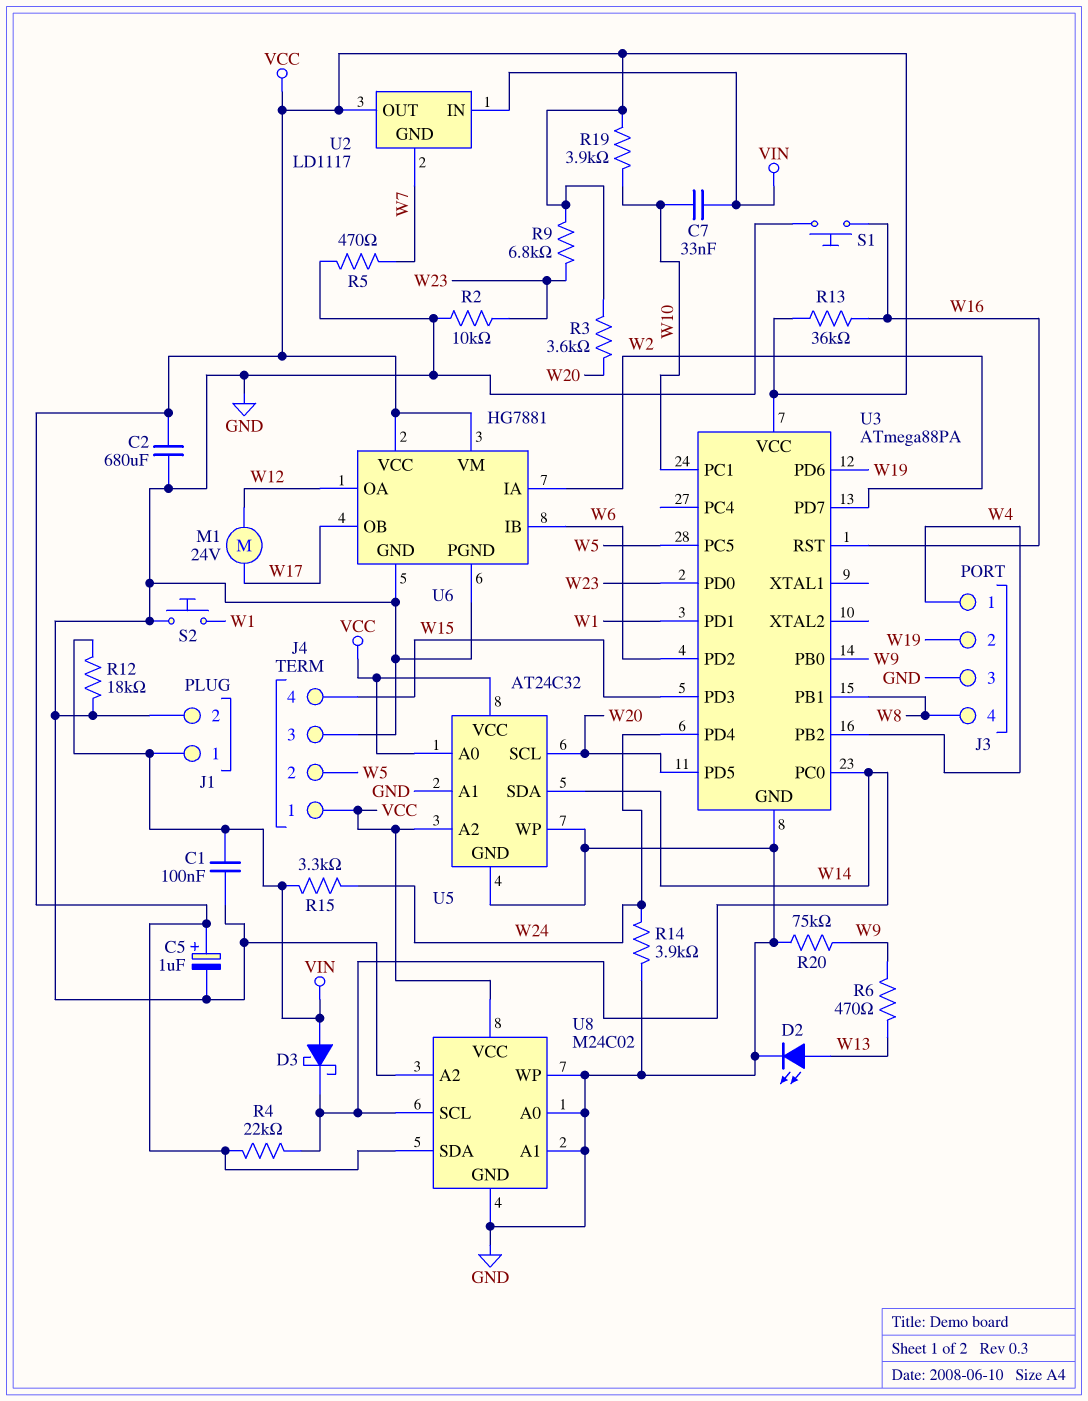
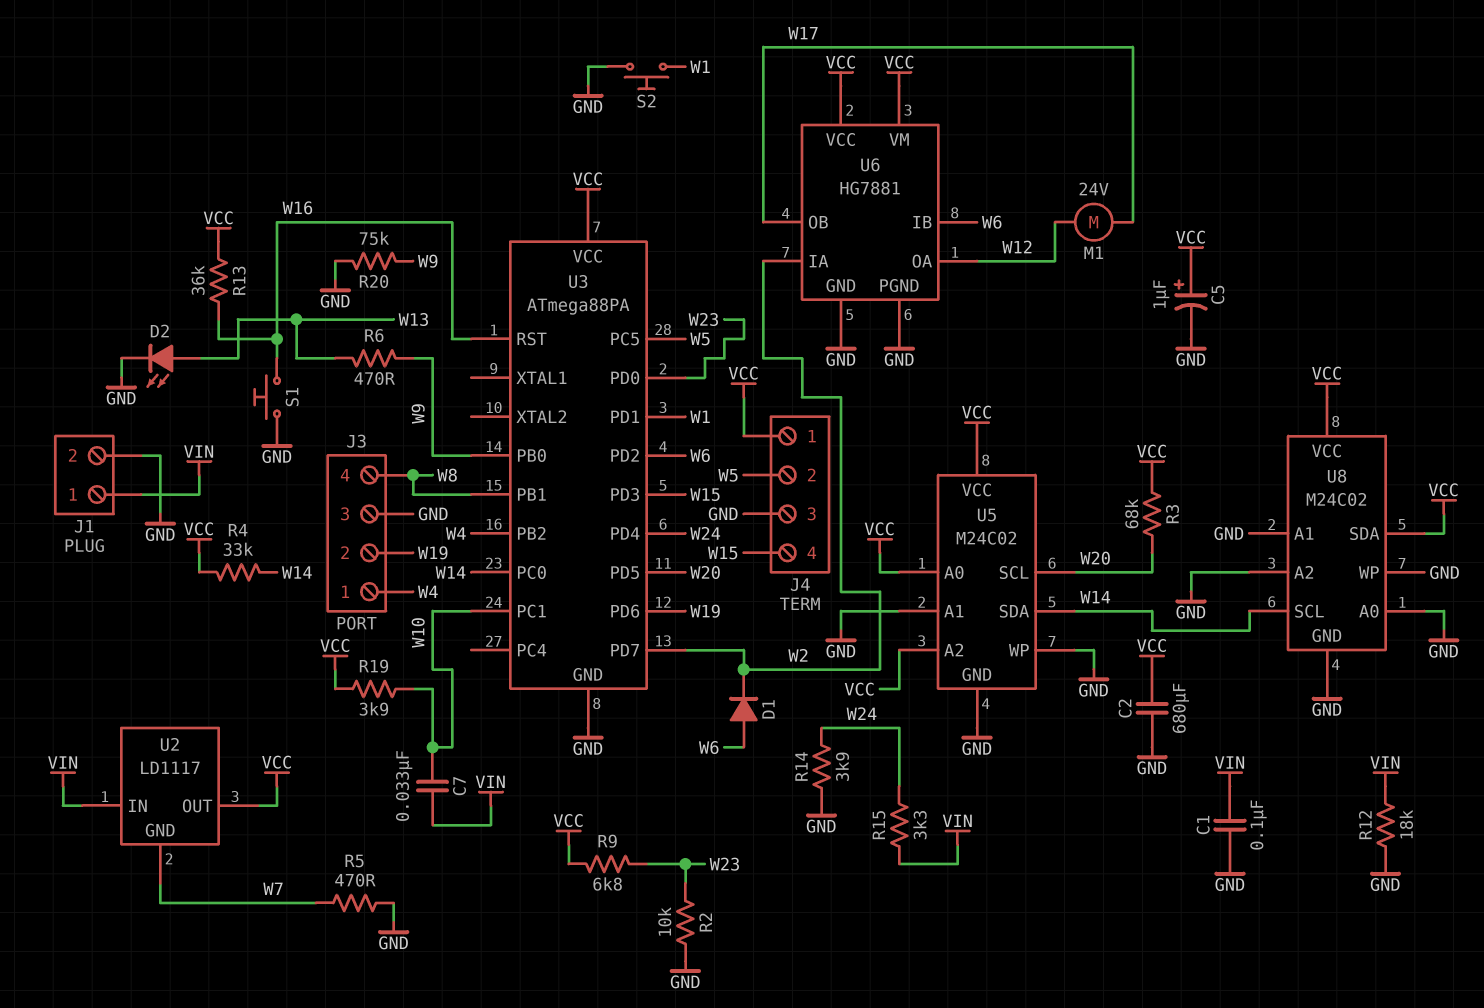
D1: none -> diode (A W6, K W2)
D3: schottky (A VIN, K W14) -> none
R3: 3.6k (VCC, W20) -> 68k (VCC, W20)
R4: 22k (VCC, W14) -> 33k (VCC, W14)
U5: AT24C32 -> M24C02

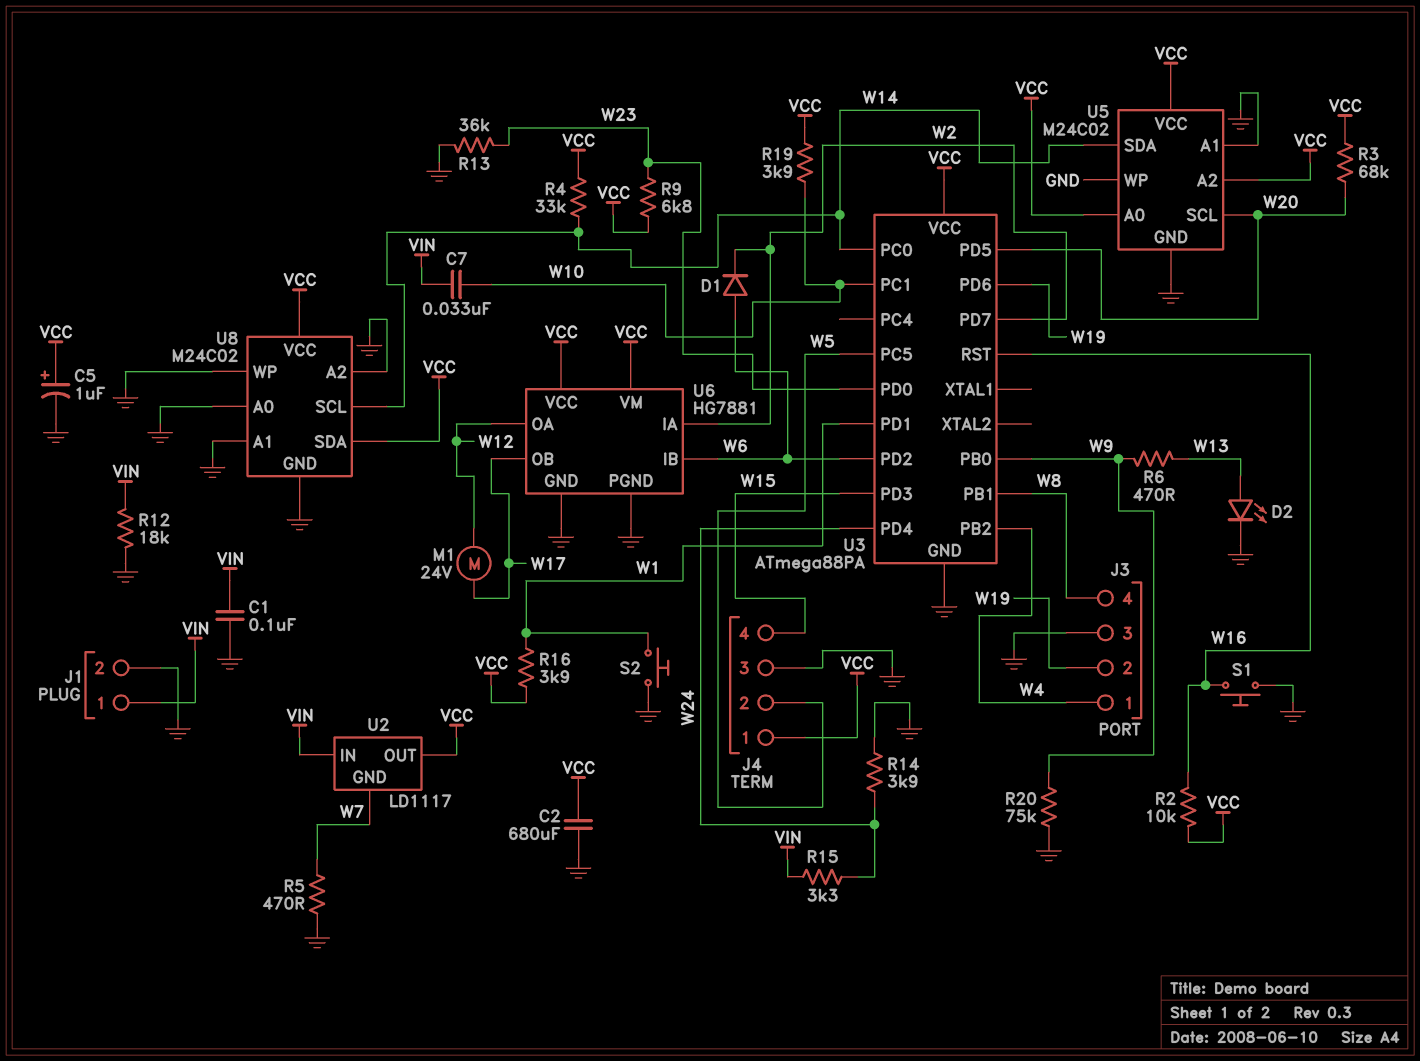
R2: 10k (GND, W23) -> 10k (VCC, W16)
R13: 36k (VCC, W16) -> 36k (GND, W23)
R16: none -> 3.9k (VCC, W1)

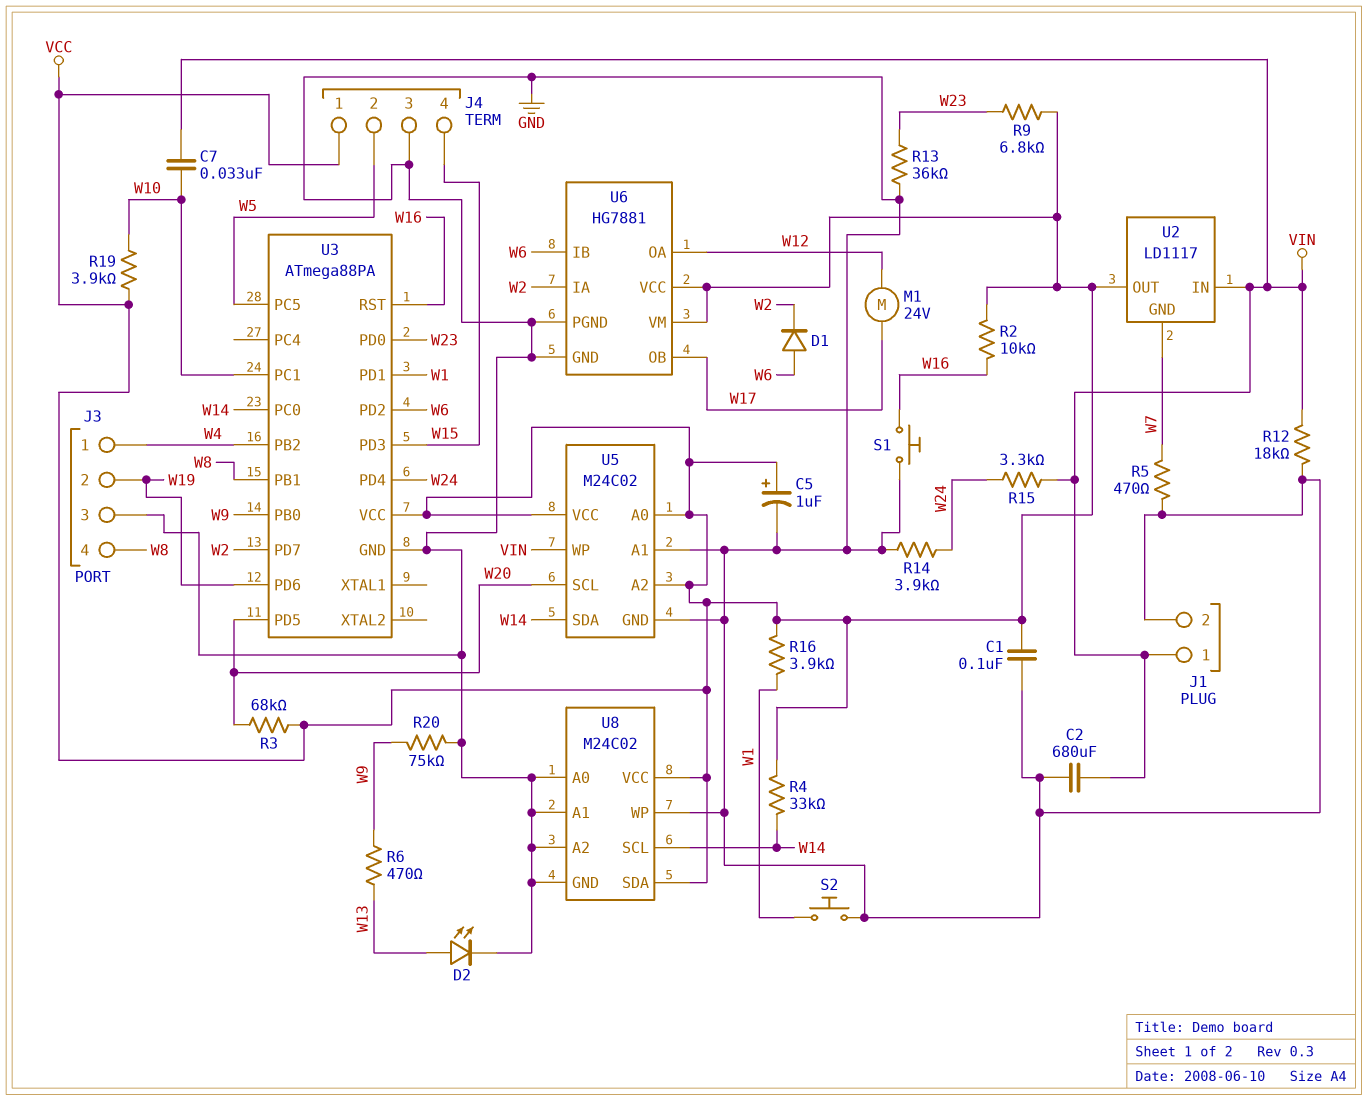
C1: 100nF (GND, VIN) -> 100nF (GND, VCC)
C2: 680uF (GND, VCC) -> 680uF (GND, VIN)
U5 pin WP: GND -> VIN

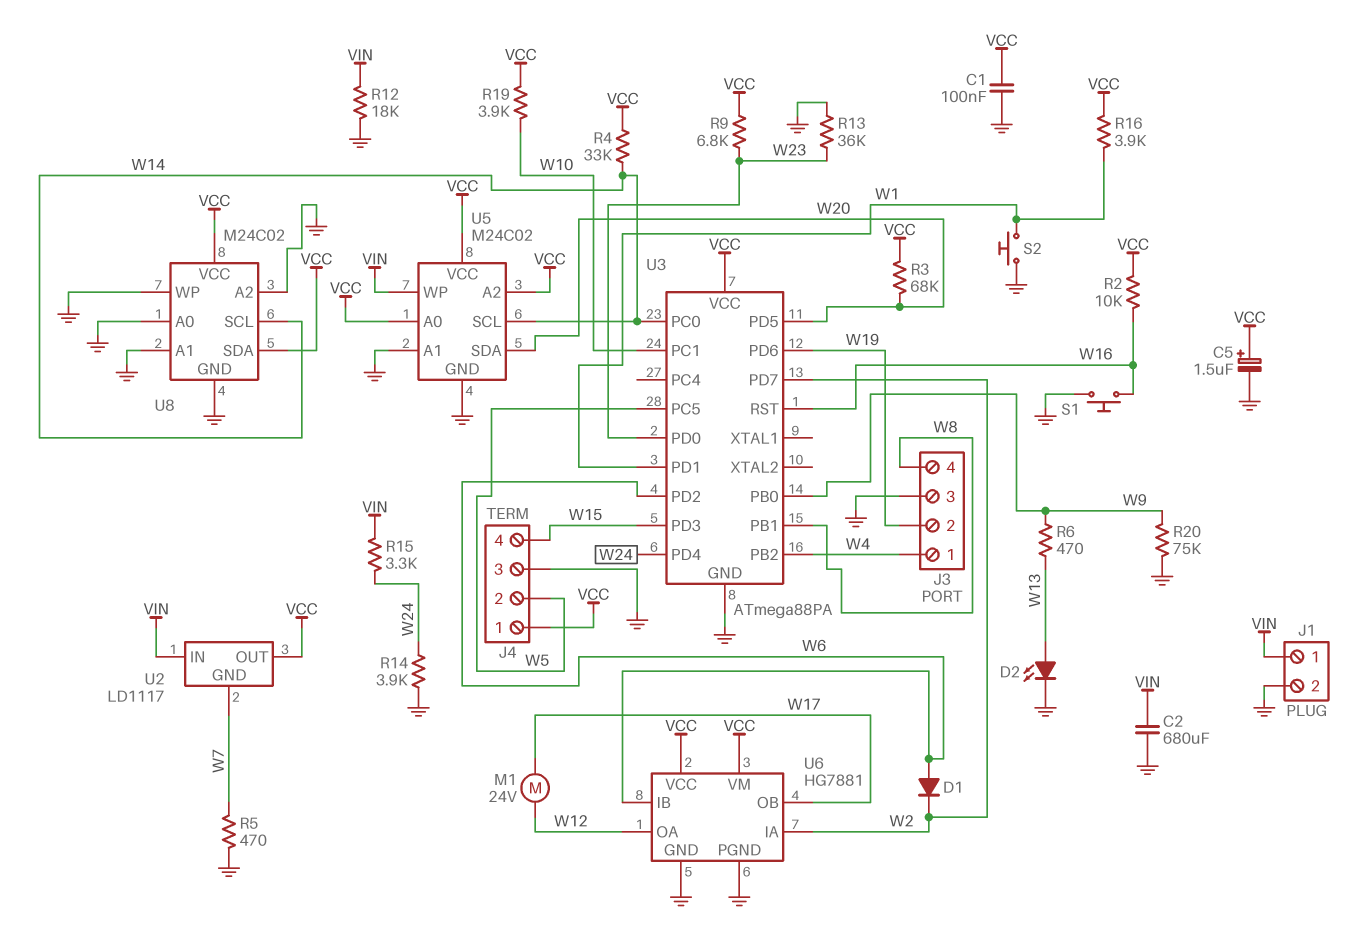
C5: 1uF (plus VCC, minus GND) -> 1.5uF (plus VCC, minus GND)
C7: 33nF (VIN, W10) -> none
U5 pin SCL: W20 -> W14
U5 pin SDA: W14 -> W20

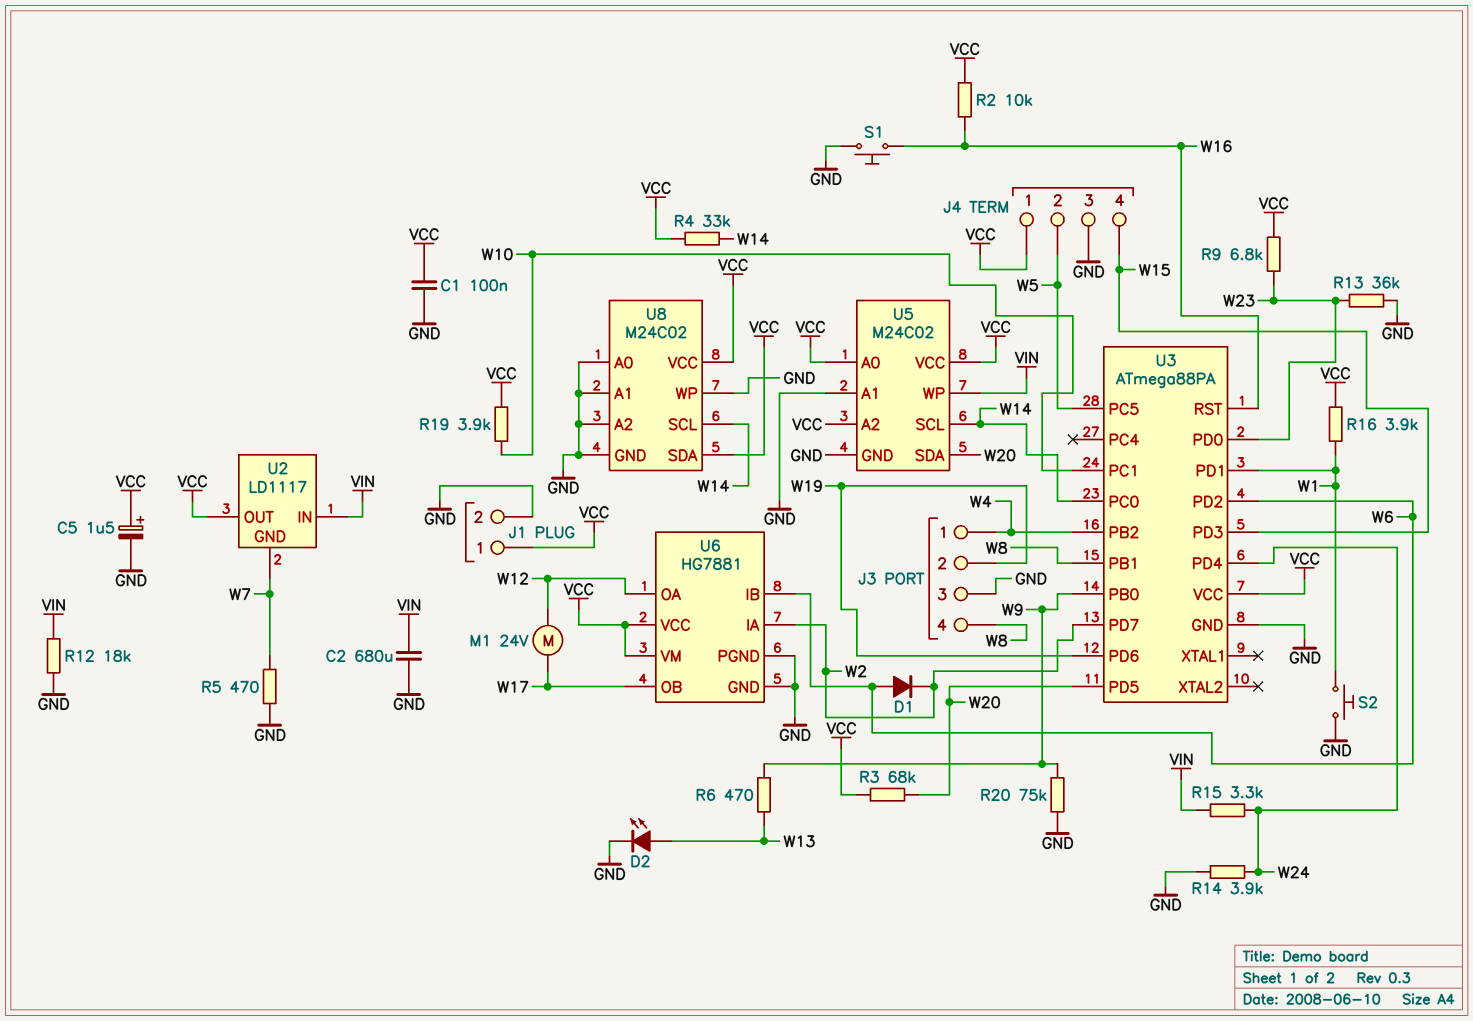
J1 pin 1: VIN -> VCC

